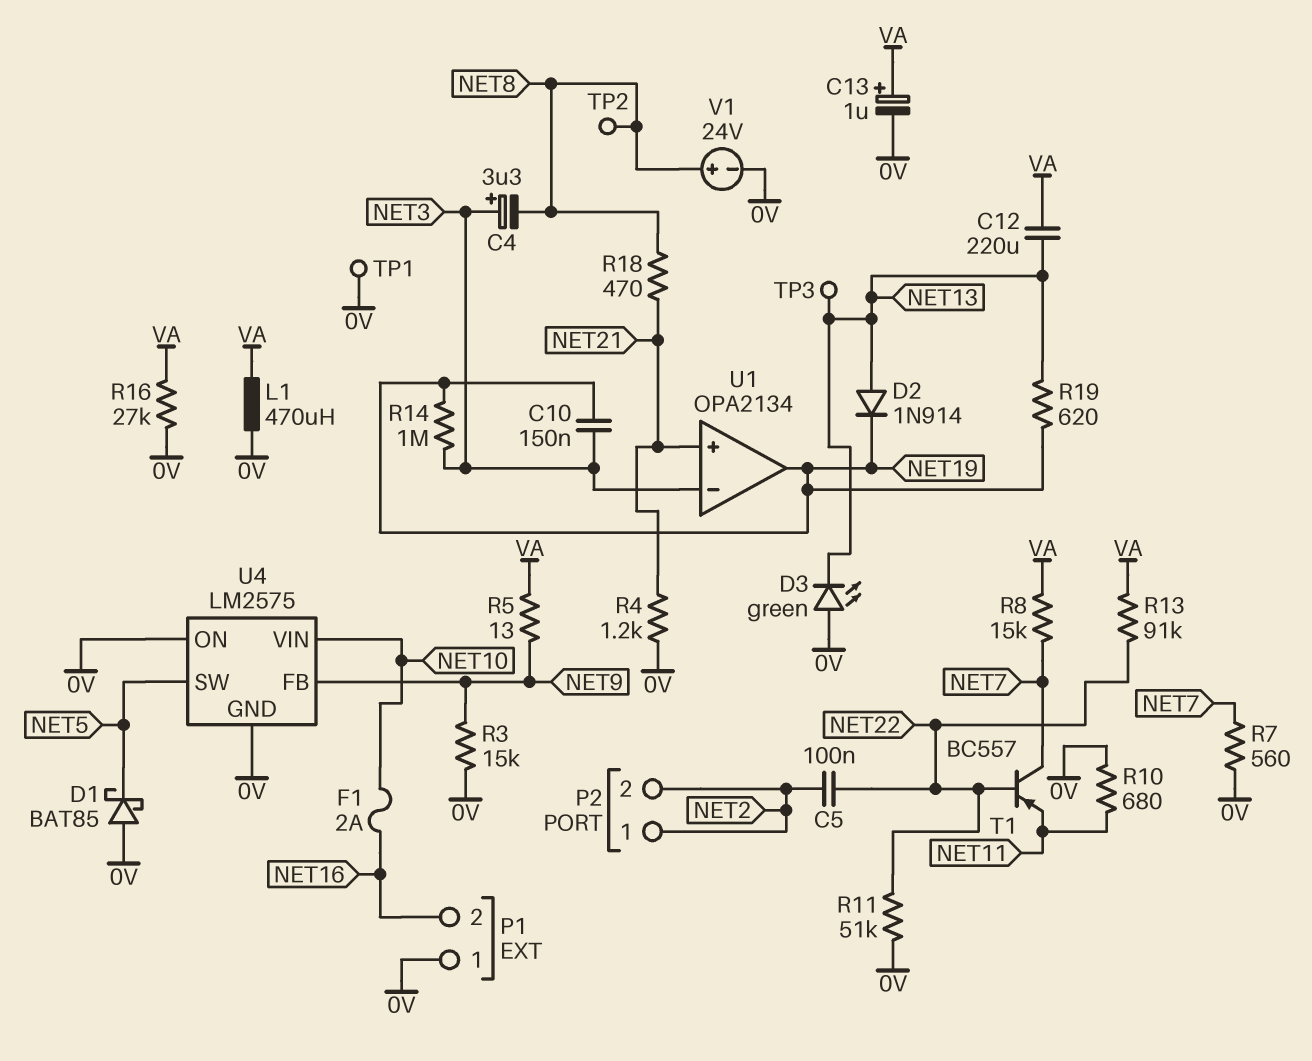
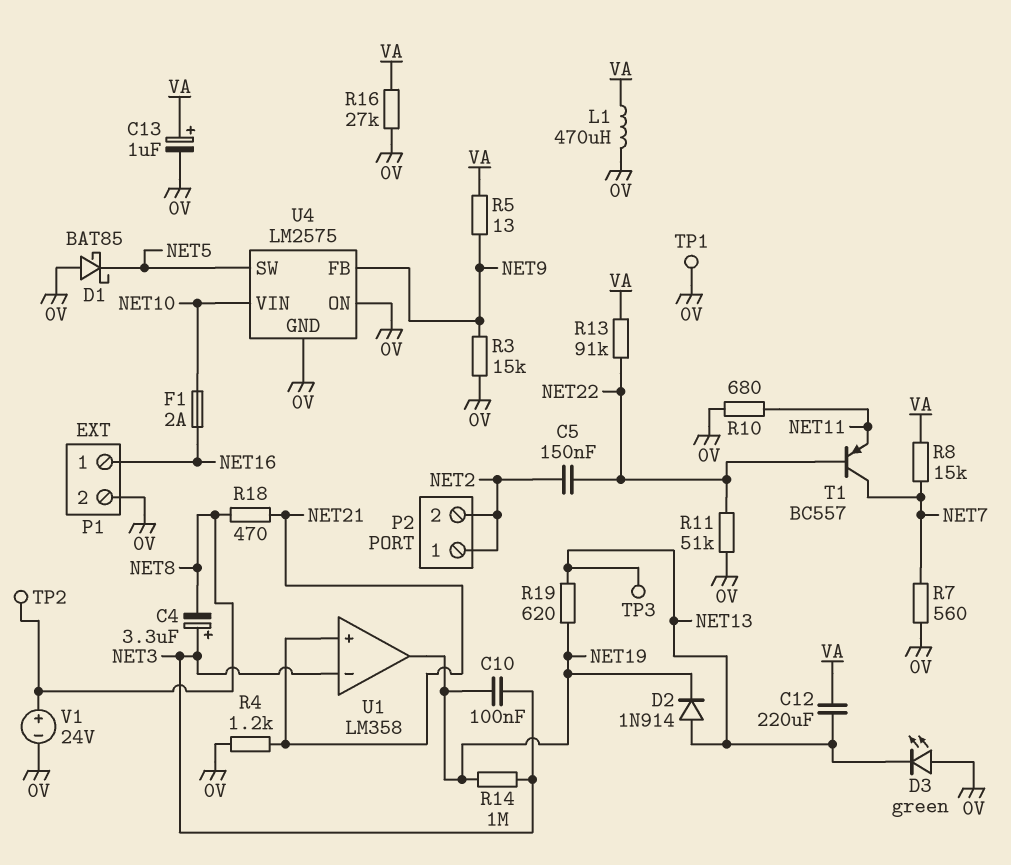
C5: 100nF (NET2, NET22) -> 150nF (NET2, NET22)
C10: 150nF (NET3, NET19) -> 100nF (NET3, NET19)
P1 pin 1: 0V -> NET16
P1 pin 2: NET16 -> 0V
U1: OPA2134 -> LM358

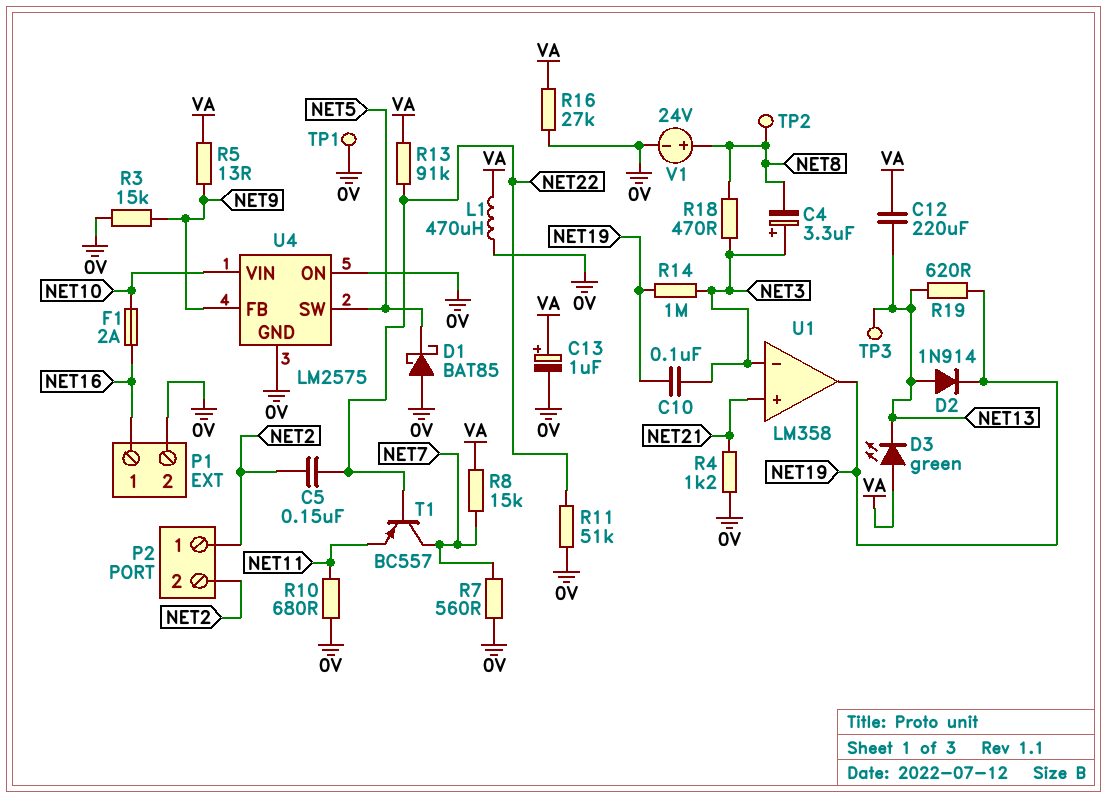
D3: LED green (A 0V, K NET13) -> LED green (A VA, K NET13)
R18: 470 (NET8, NET21) -> 470 (NET3, NET8)

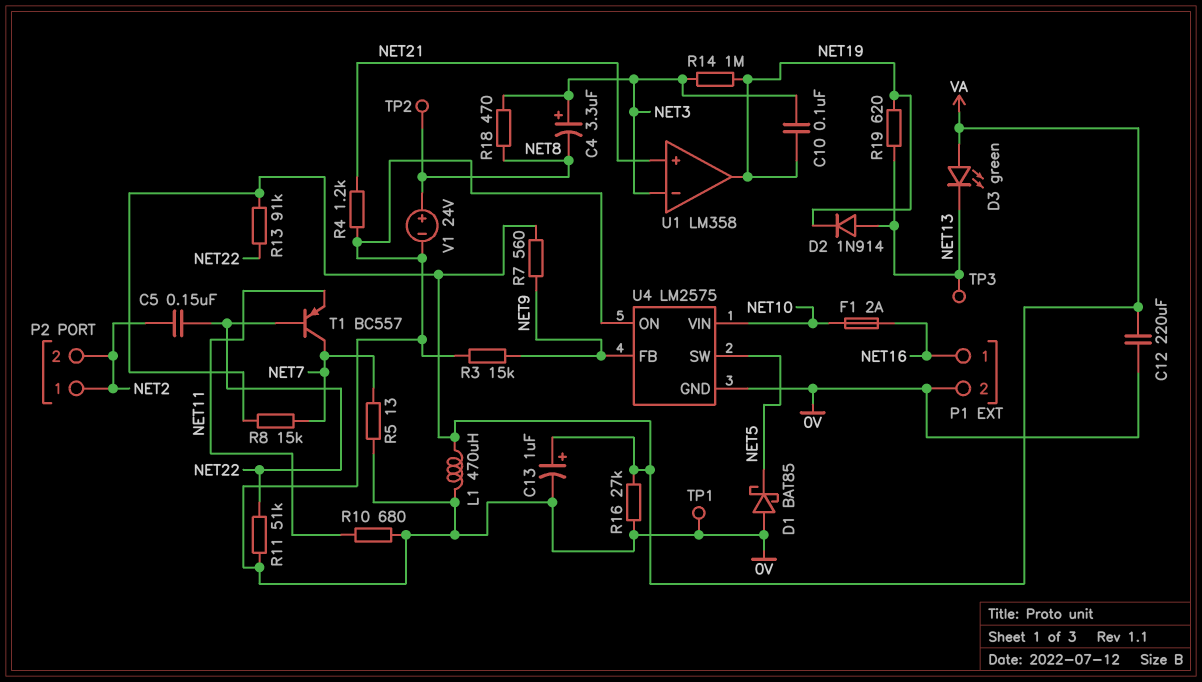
C12: 220uF (NET13, VA) -> 220uF (0V, VA)
R5: 13 (NET9, VA) -> 13 (0V, NET7)
R7: 560 (0V, NET7) -> 560 (NET9, VA)

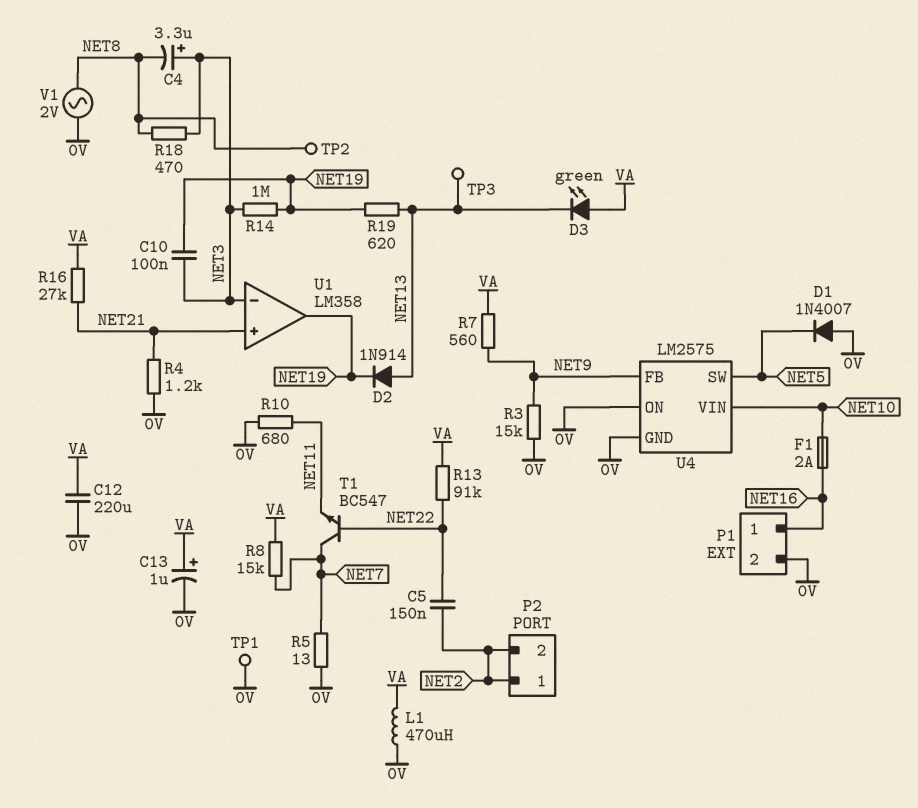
D1: schottky BAT85 (A 0V, K NET5) -> diode 1N4007 (A 0V, K NET5)
R11: 51k (0V, NET22) -> none
R16: 27k (0V, VA) -> 27k (NET21, VA)
T1: PNP BC557 (B NET22, C NET7, E NET11) -> NPN BC547 (B NET22, C NET7, E NET11)
V1: 24V (plus NET8, minus 0V) -> AC 2V (0V, NET8)

